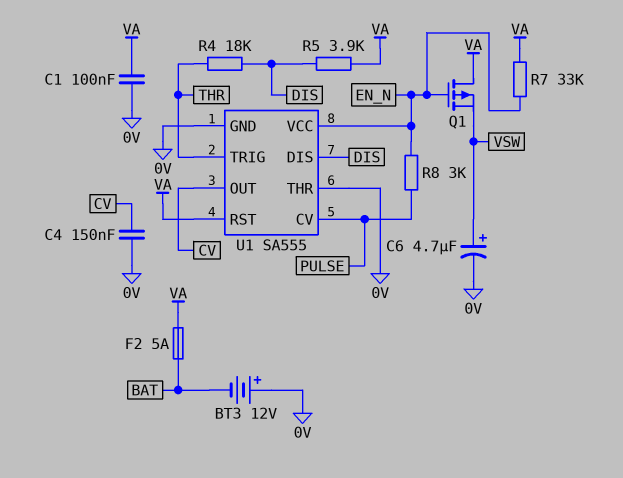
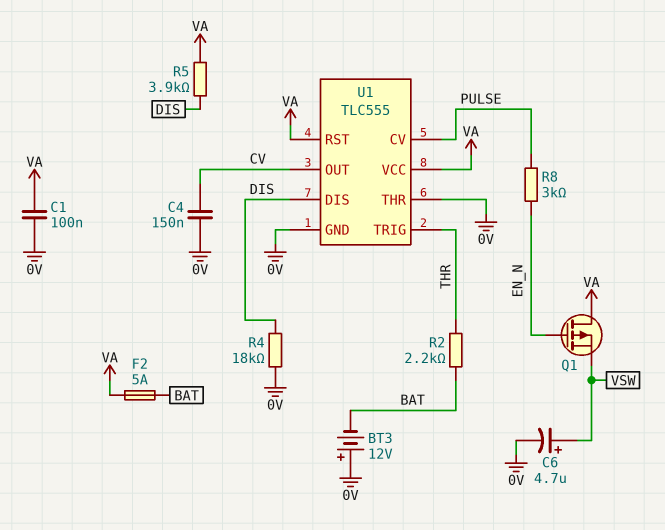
R2: none -> 2.2k (BAT, THR)
R4: 18k (DIS, THR) -> 18k (0V, DIS)
R7: 33k (EN_N, VA) -> none
U1: SA555 -> TLC555
U1 pin VCC: EN_N -> VA

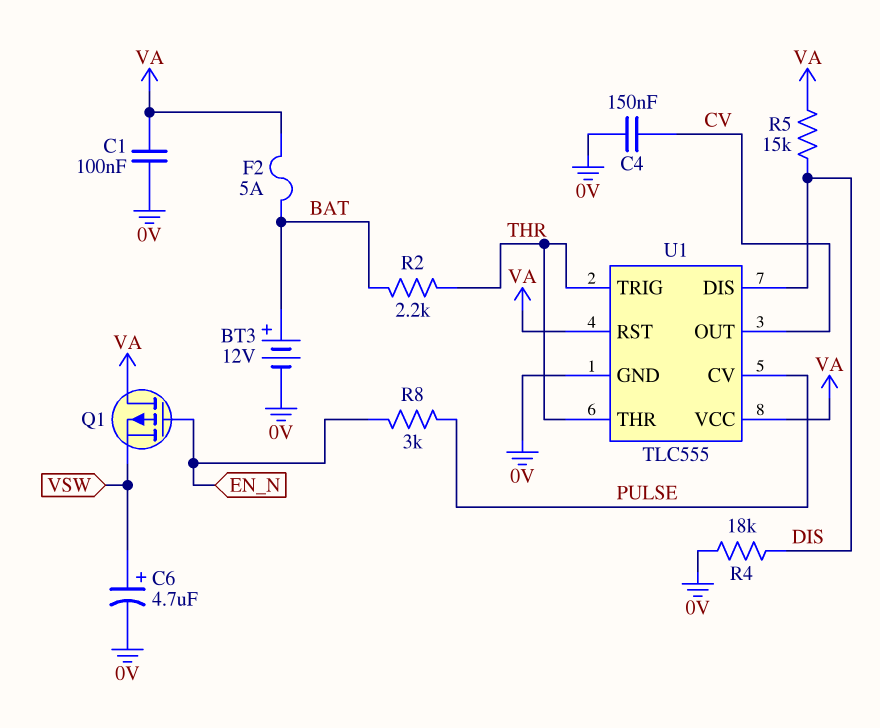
BT3: 12V (plus 0V, minus BAT) -> 12V (plus BAT, minus 0V)
R5: 3.9k (DIS, VA) -> 15k (DIS, VA)
U1 pin THR: 0V -> THR

